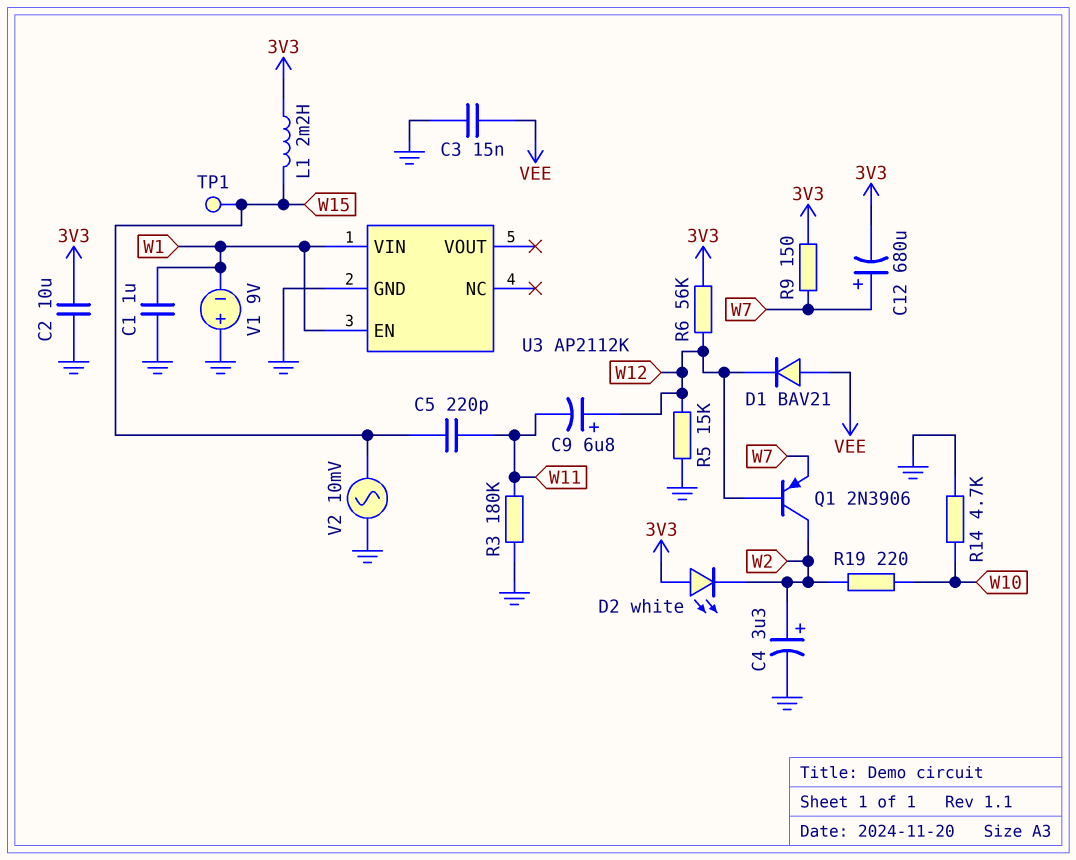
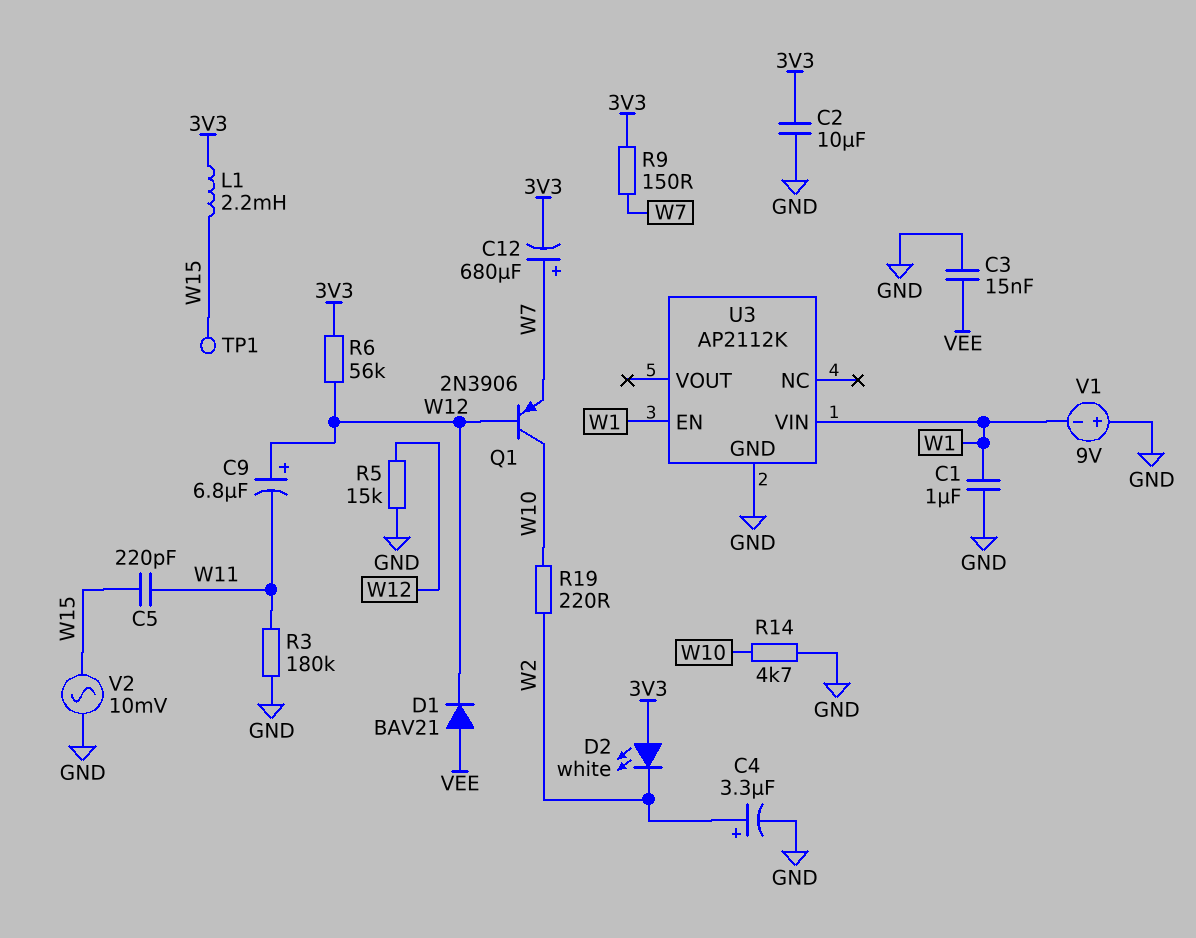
Q1: PNP 2N3906 (B W12, C W2, E W7) -> PNP 2N3906 (B W12, C W10, E W7)

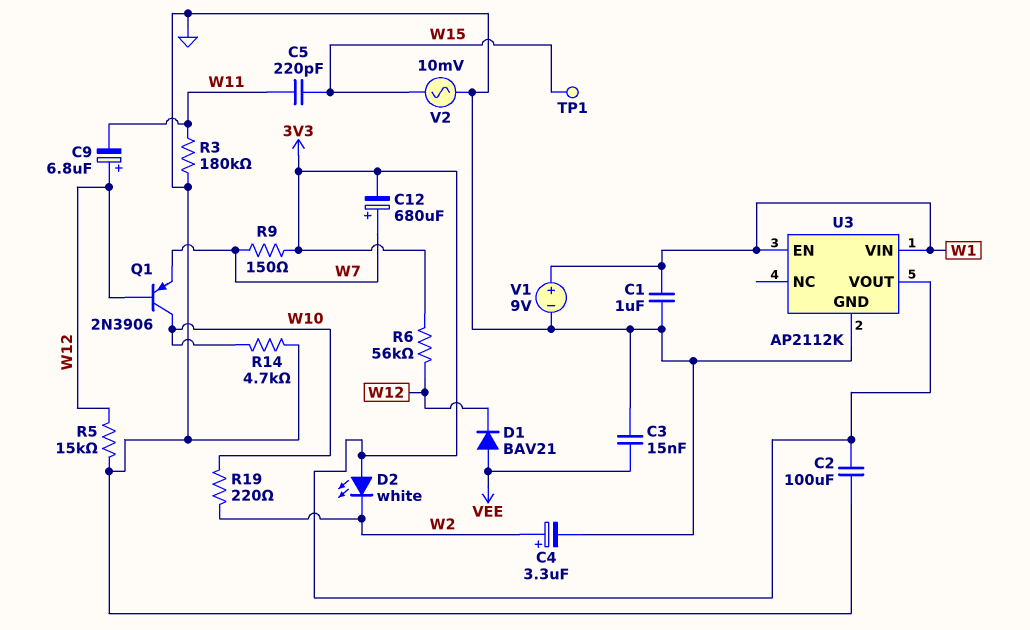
C2: 10uF (3V3, GND) -> 100uF (3V3, GND)
L1: 2.2mH (3V3, W15) -> none
U3 pin VOUT: none -> 3V3
V1: 9V (plus GND, minus W1) -> 9V (plus W1, minus GND)

